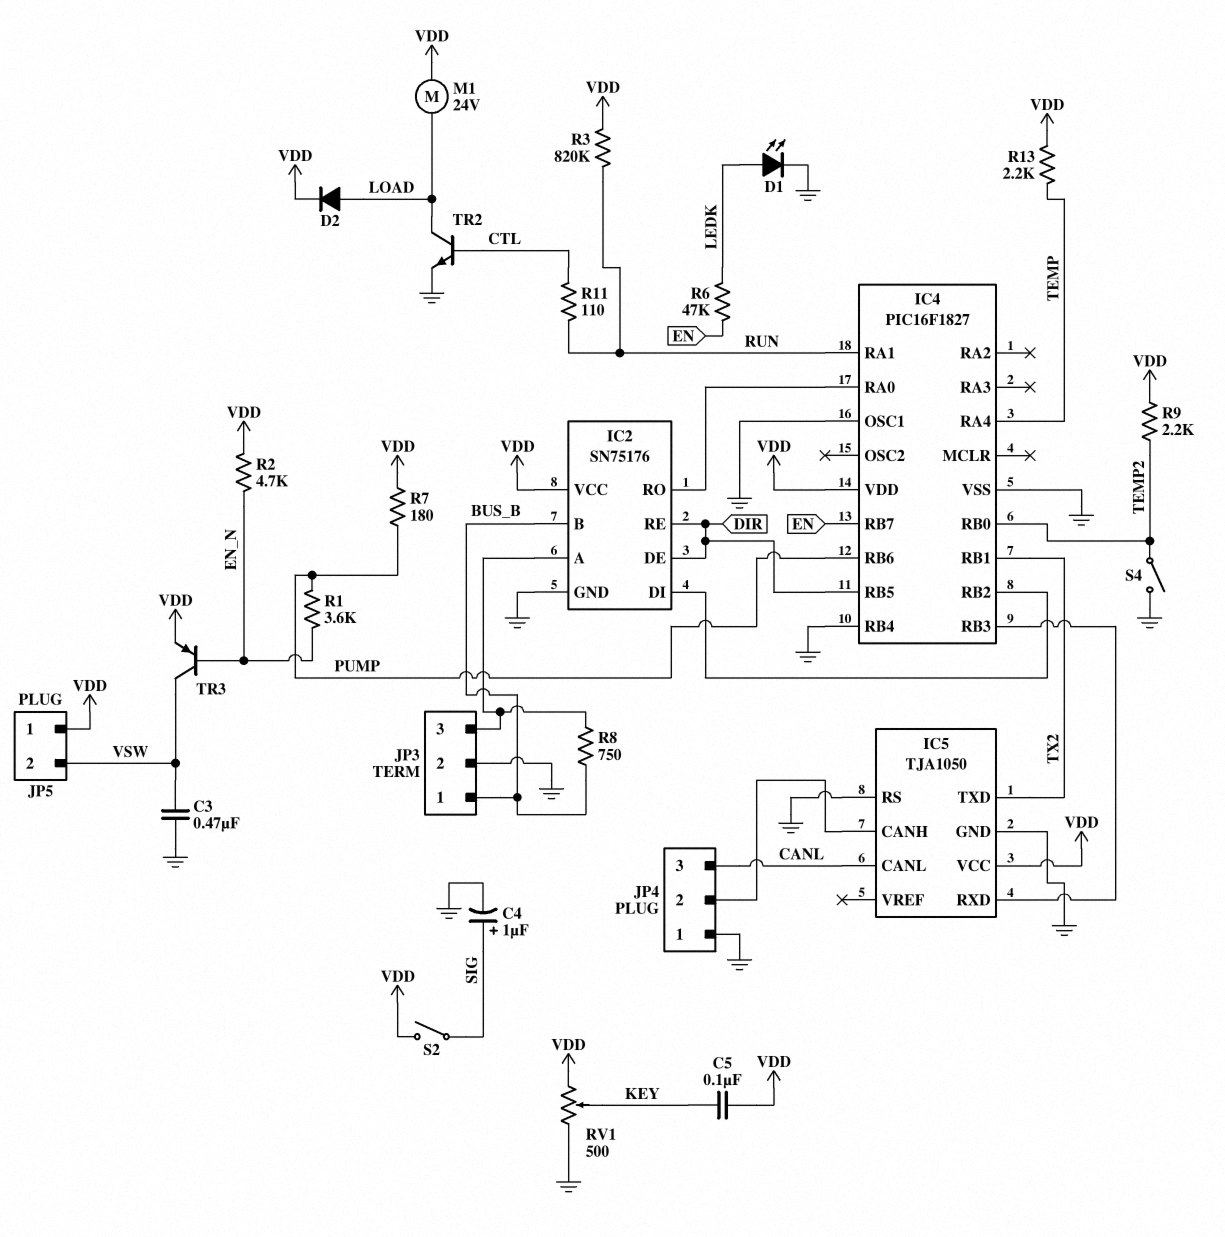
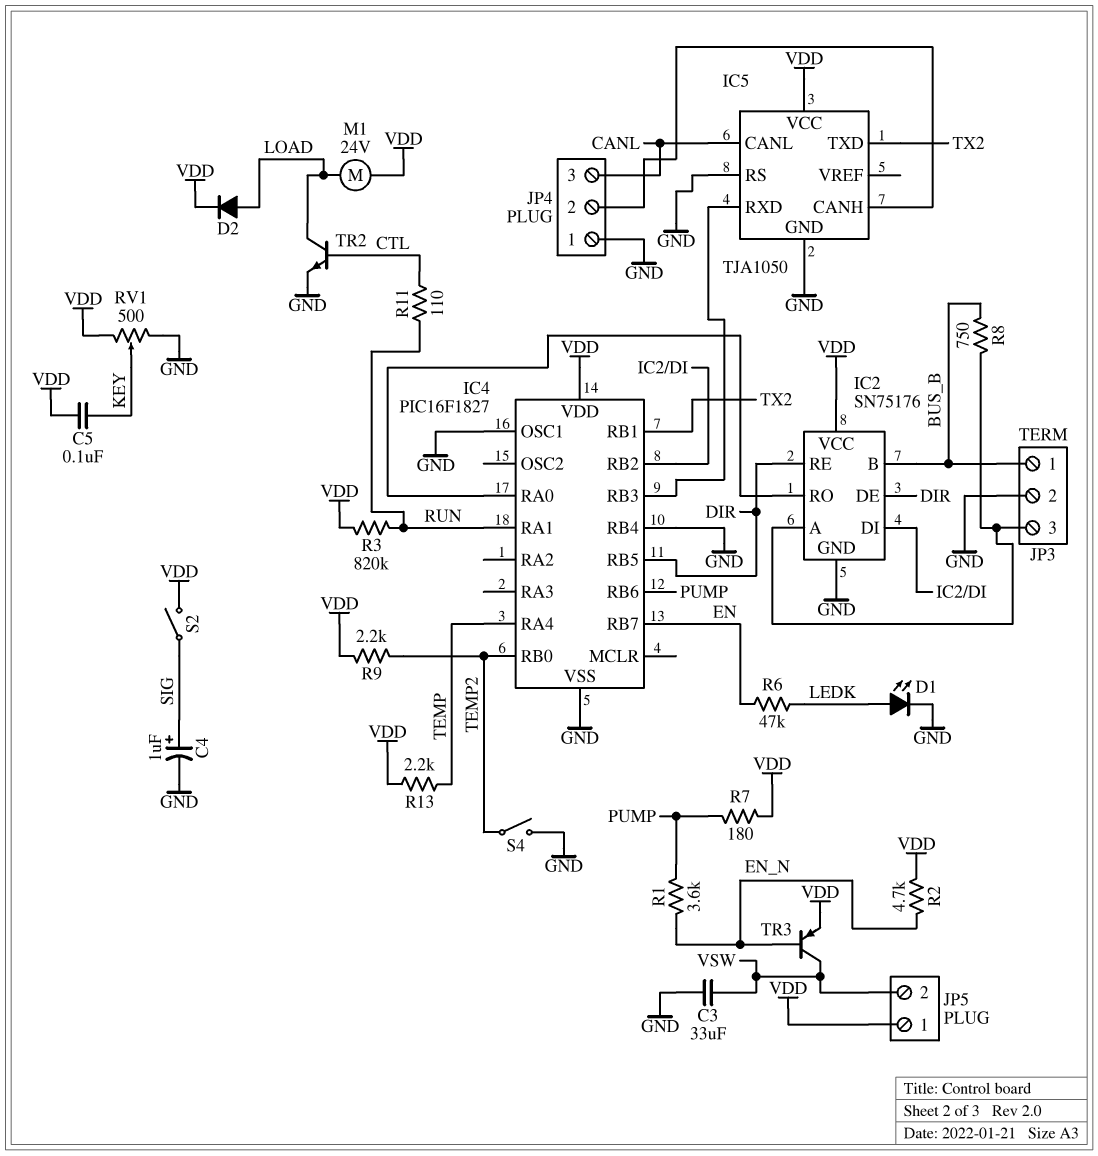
C3: 470nF (GND, VSW) -> 33uF (GND, VSW)

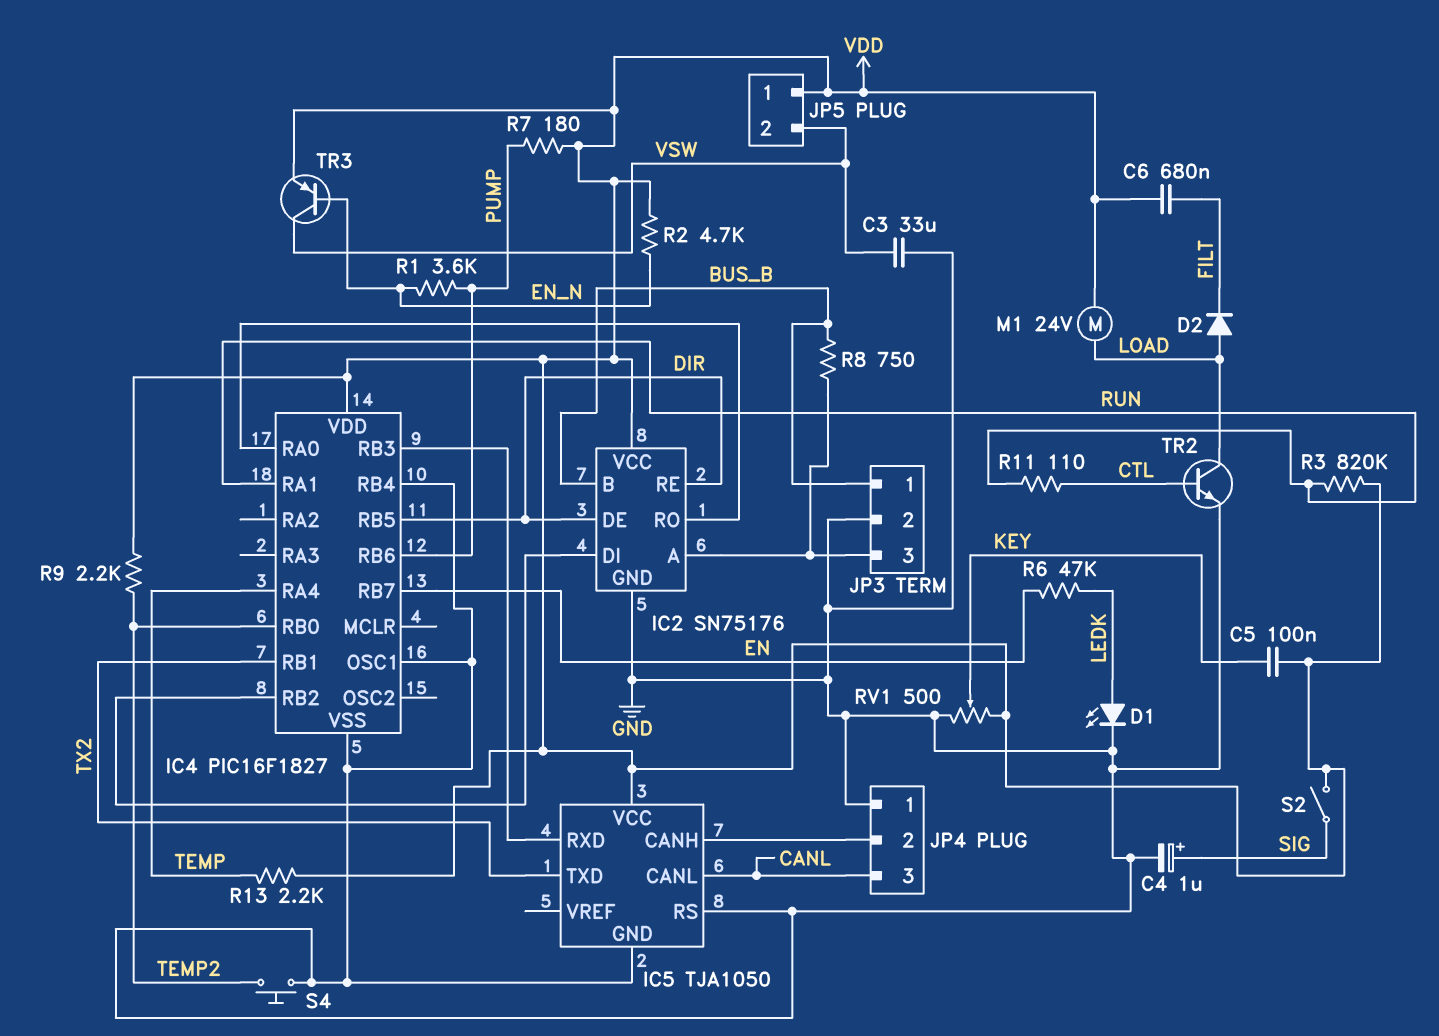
C6: none -> 680nF (FILT, VDD)
D2: diode (A LOAD, K VDD) -> diode (A LOAD, K FILT)
S4: switch (GND, TEMP2) -> button (GND, TEMP2)

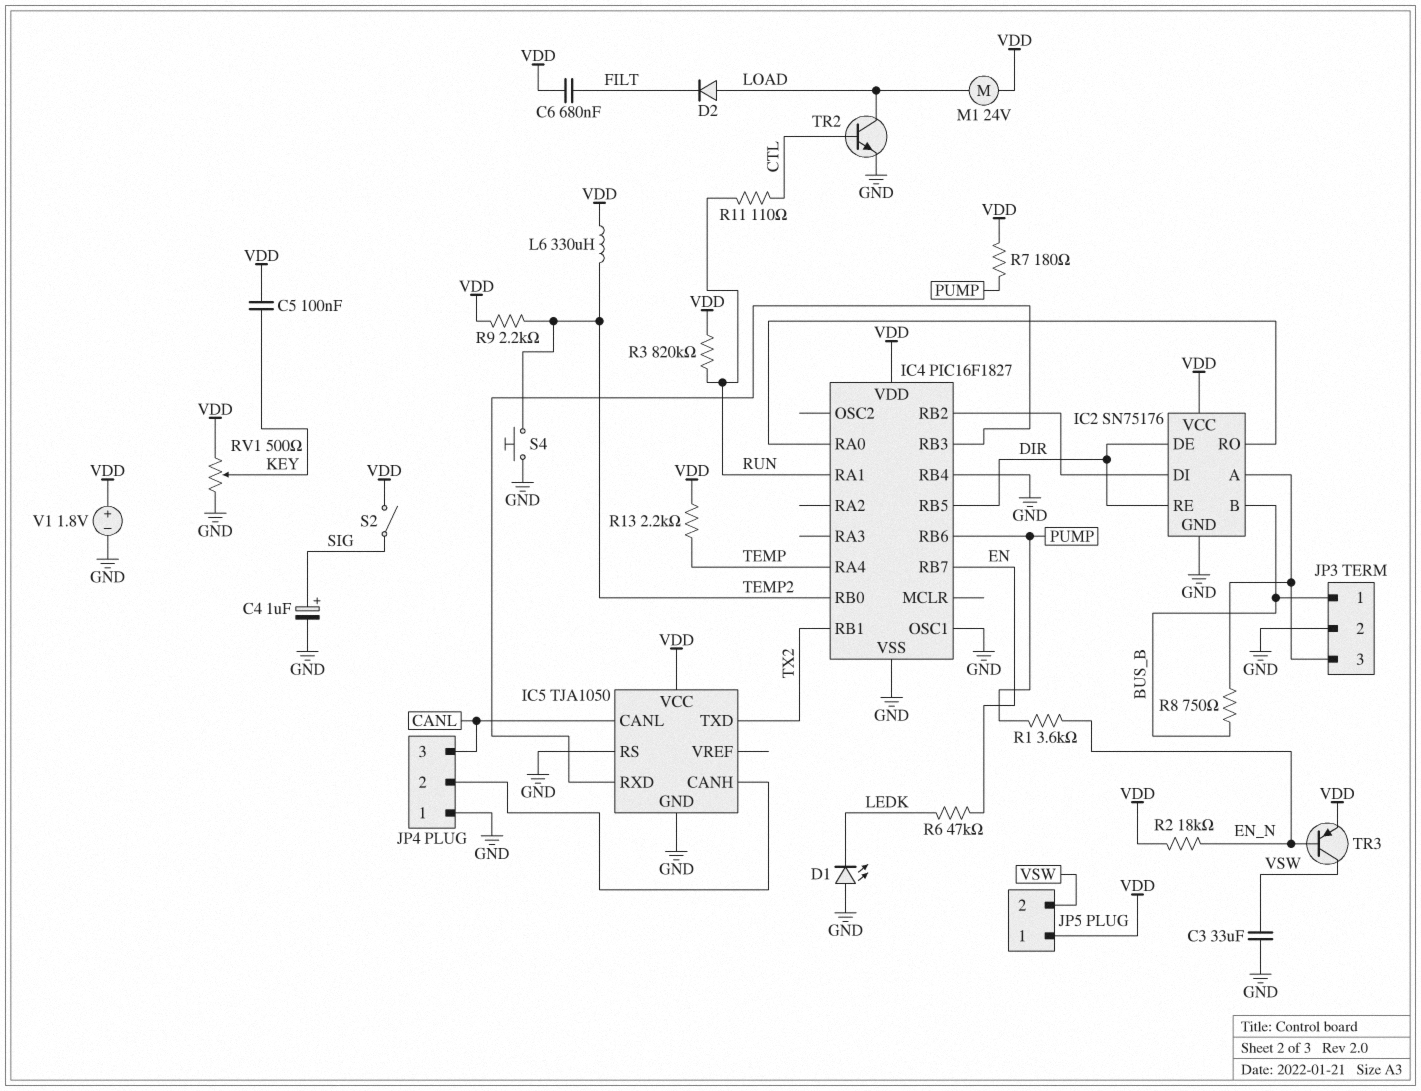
D1: LED (A LEDK, K GND) -> LED (A GND, K LEDK)
L6: none -> 330uH (TEMP2, VDD)
R2: 4.7k (EN_N, VDD) -> 18k (EN_N, VDD)
V1: none -> 1.8V (plus VDD, minus GND)

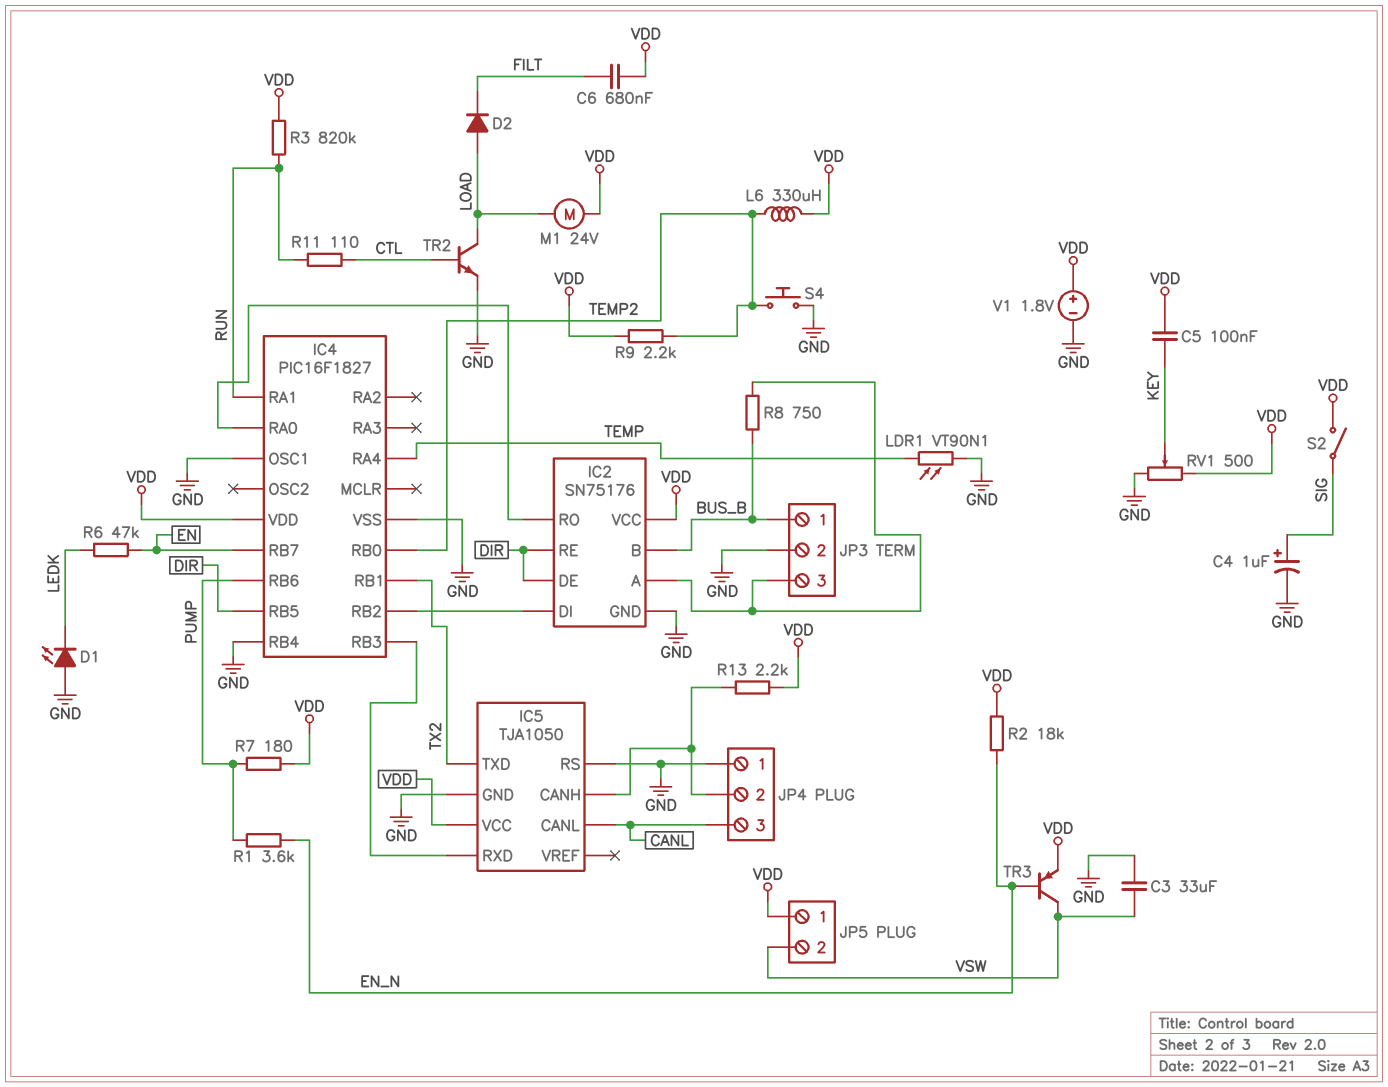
LDR1: none -> VT90N1 (GND, TEMP)
R13: 2.2k (TEMP, VDD) -> 2.2k (IC5/CANH, VDD)

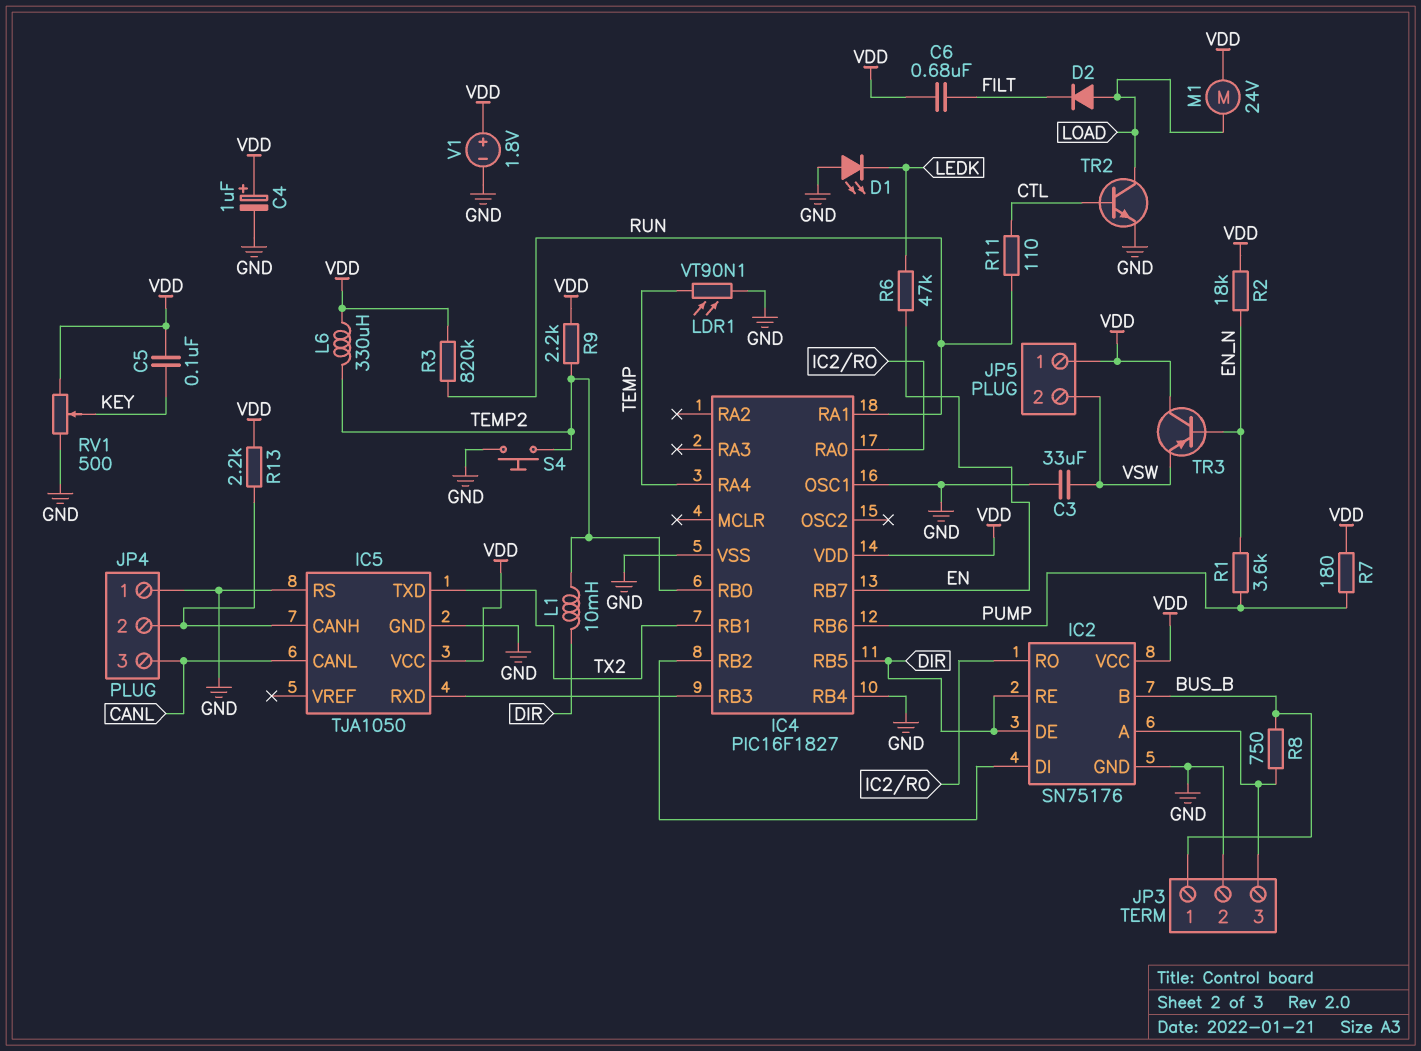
C4: 1uF (plus SIG, minus GND) -> 1uF (plus VDD, minus GND)
L1: none -> 10mH (DIR, TEMP2)
S2: switch (SIG, VDD) -> none
TR3: PNP (B EN_N, C VSW, E VDD) -> PNP (B EN_N, C VDD, E VSW)

